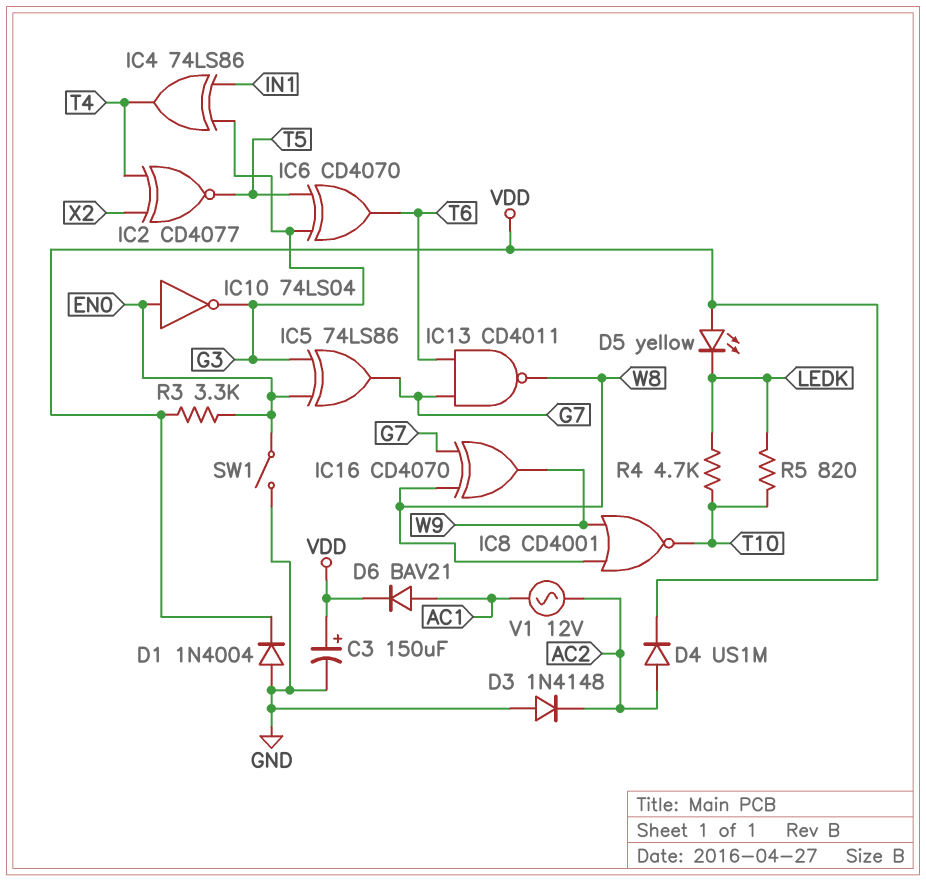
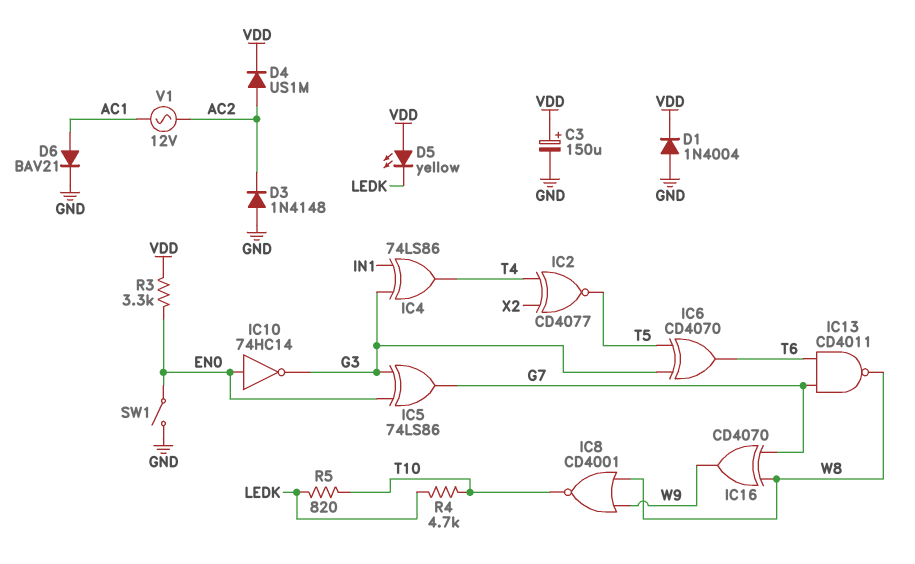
D6: diode BAV21 (A AC1, K VDD) -> diode BAV21 (A AC1, K GND)
IC10: NOT 74LS04 (in EN0, out G3) -> NOT 74HC14 (in EN0, out G3)

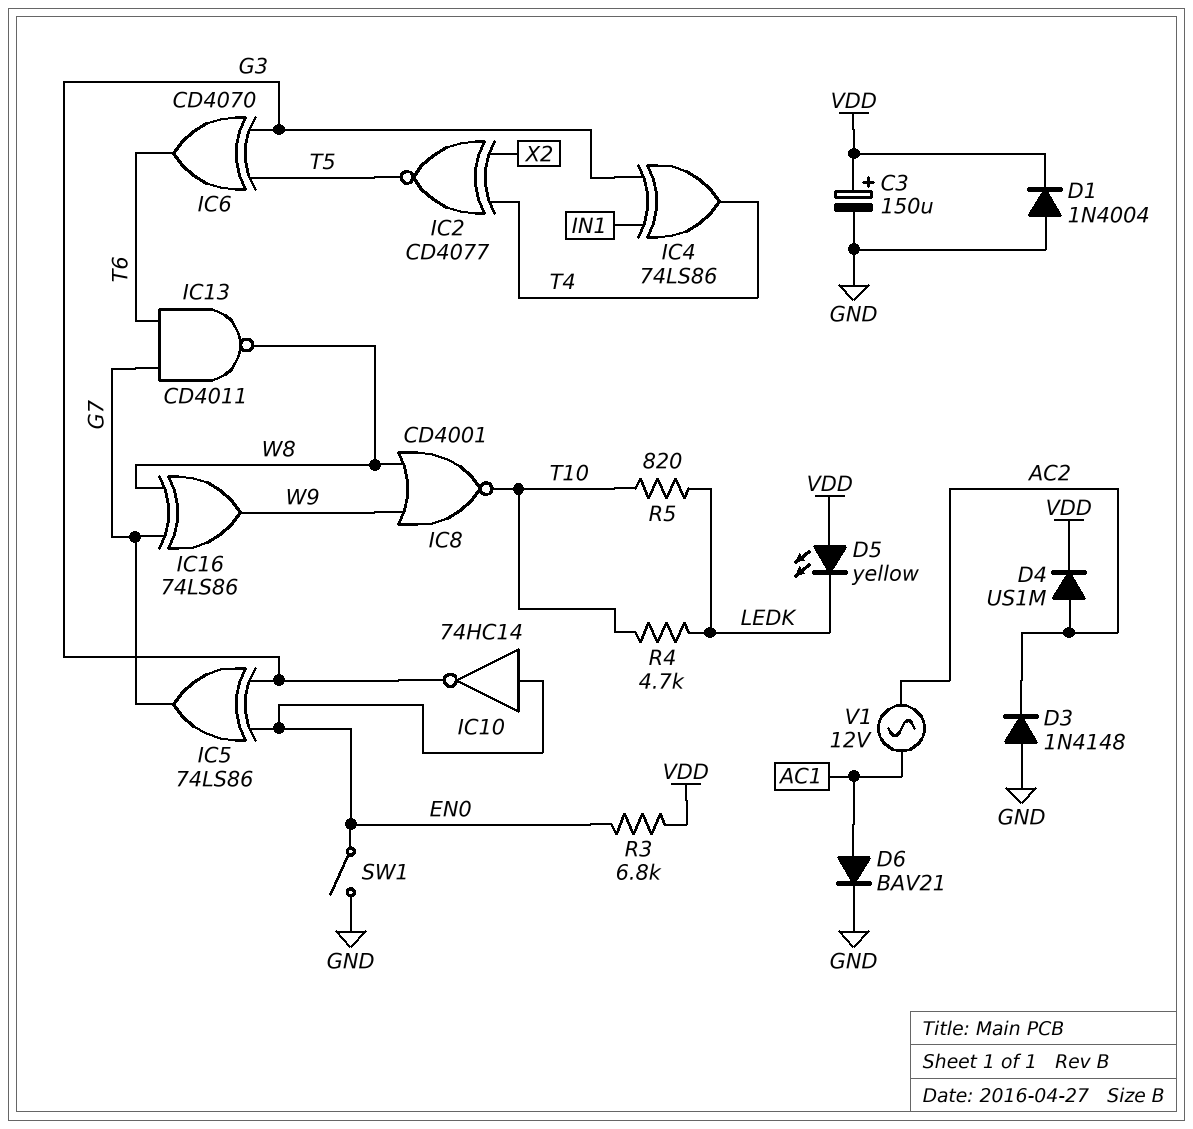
IC16: XOR CD4070 (in G7, in W8, out W9) -> XOR 74LS86 (in G7, in W8, out W9)
R3: 3.3k (EN0, VDD) -> 6.8k (EN0, VDD)

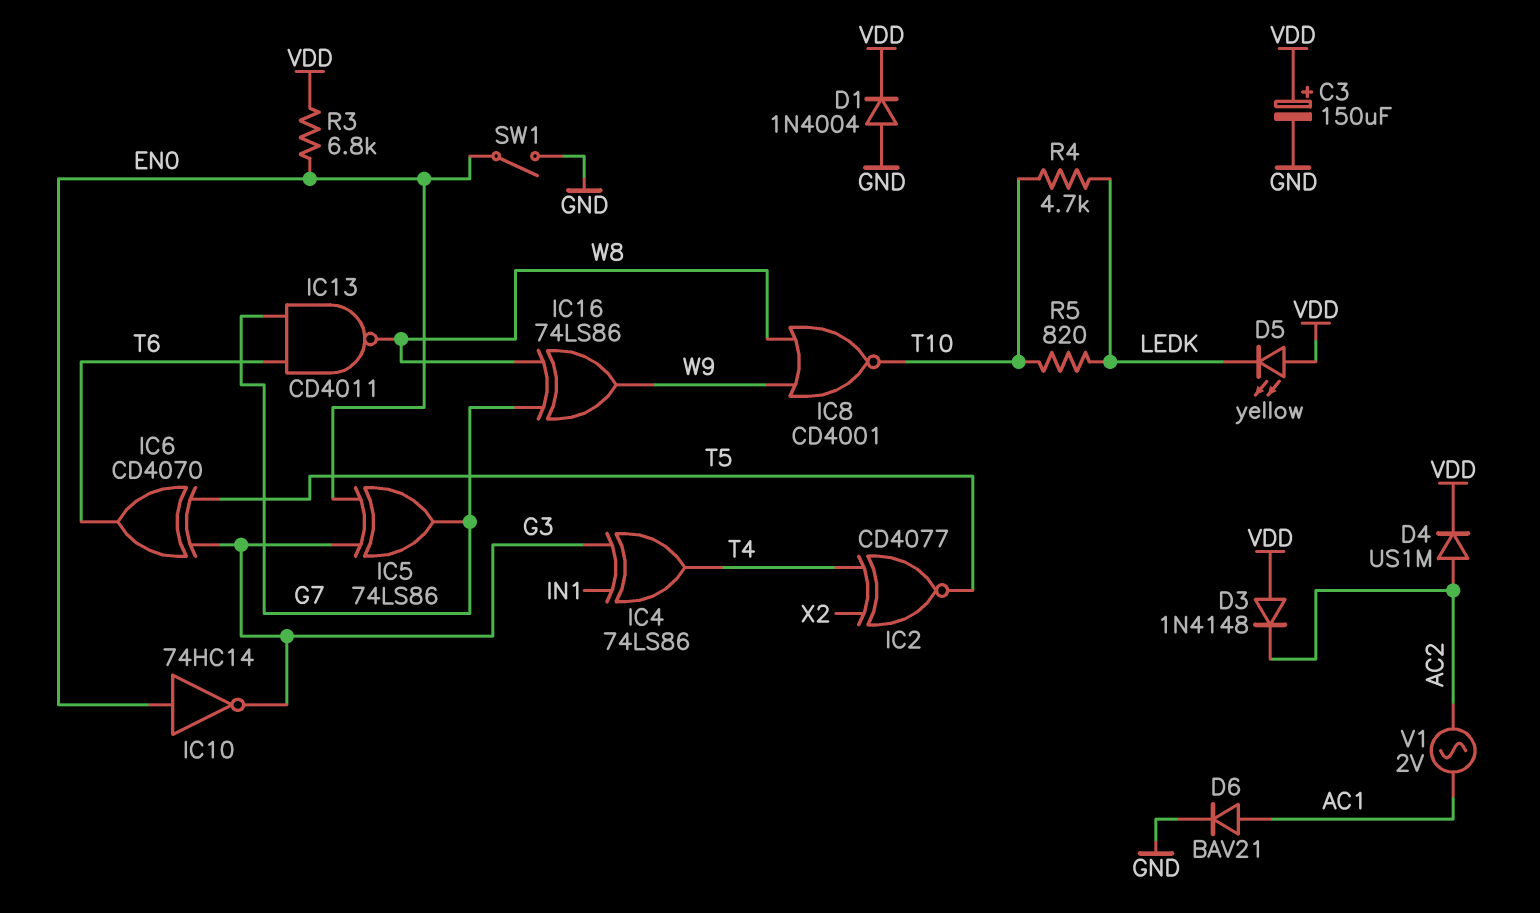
D3: diode 1N4148 (A GND, K AC2) -> diode 1N4148 (A VDD, K AC2)
V1: AC 12V (AC1, AC2) -> AC 2V (AC1, AC2)

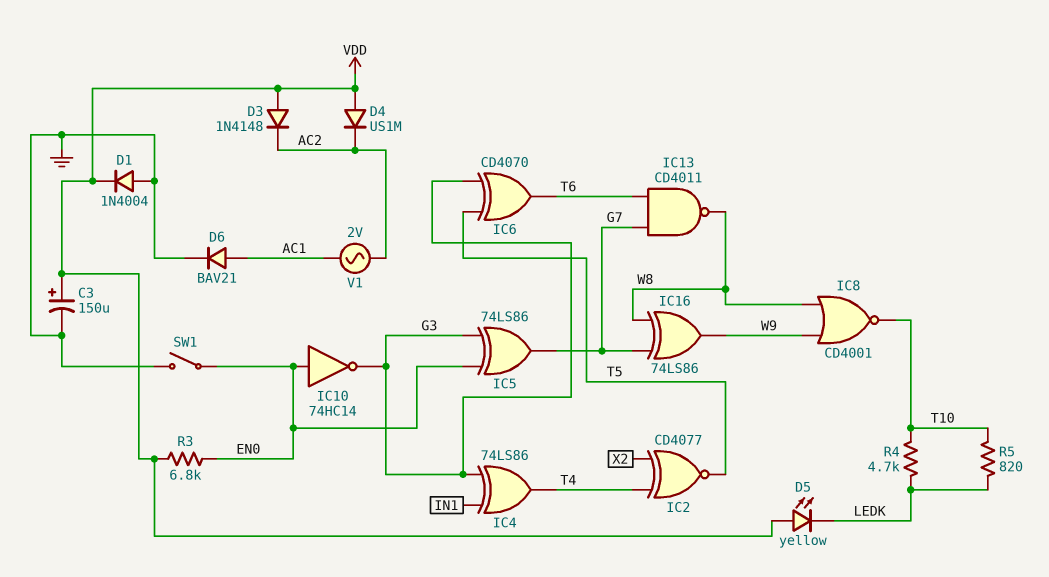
D4: diode US1M (A AC2, K VDD) -> diode US1M (A VDD, K AC2)

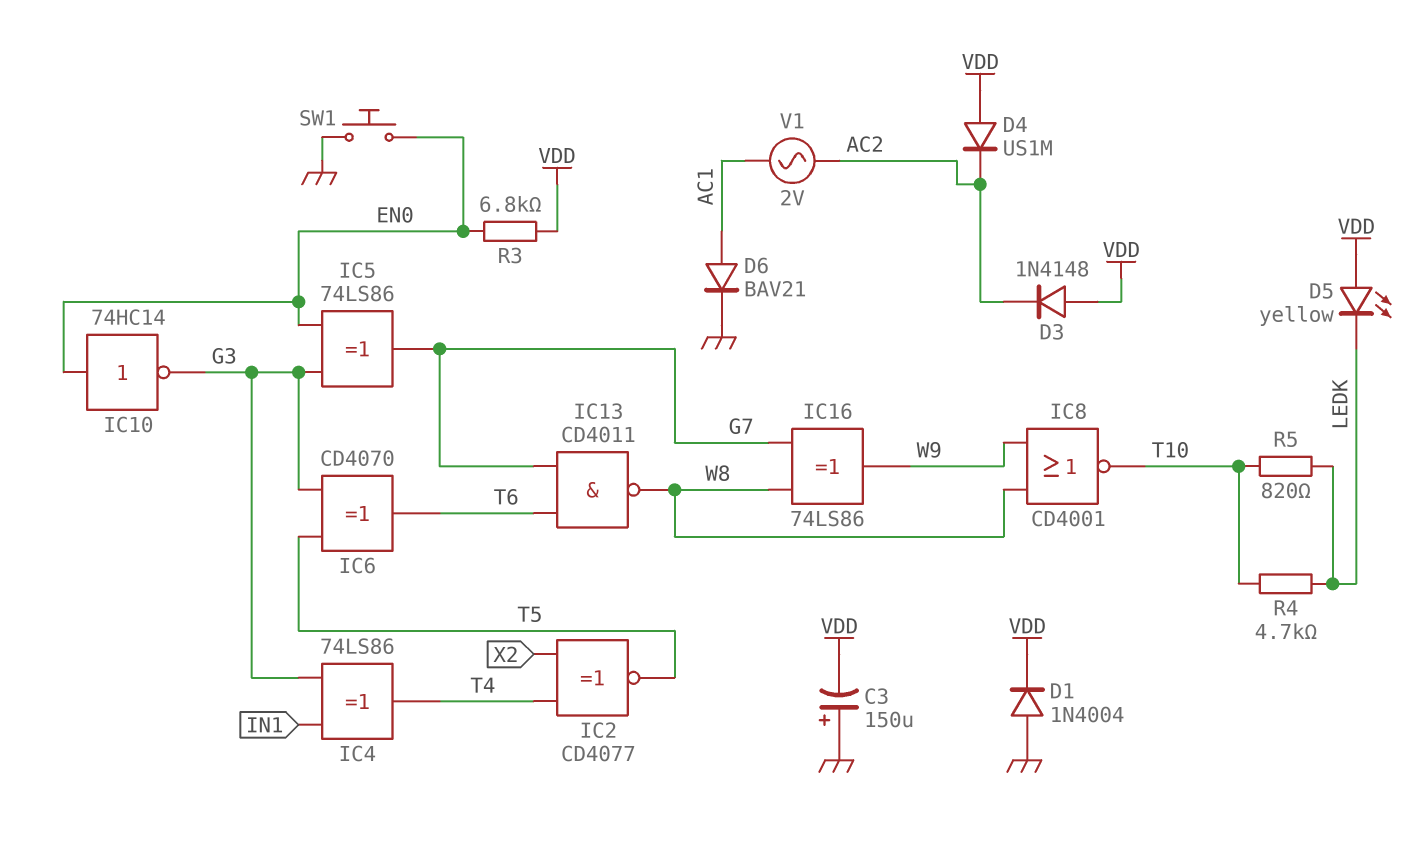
C3: 150uF (plus VDD, minus GND) -> 150uF (plus GND, minus VDD)
SW1: switch (EN0, GND) -> button (EN0, GND)

